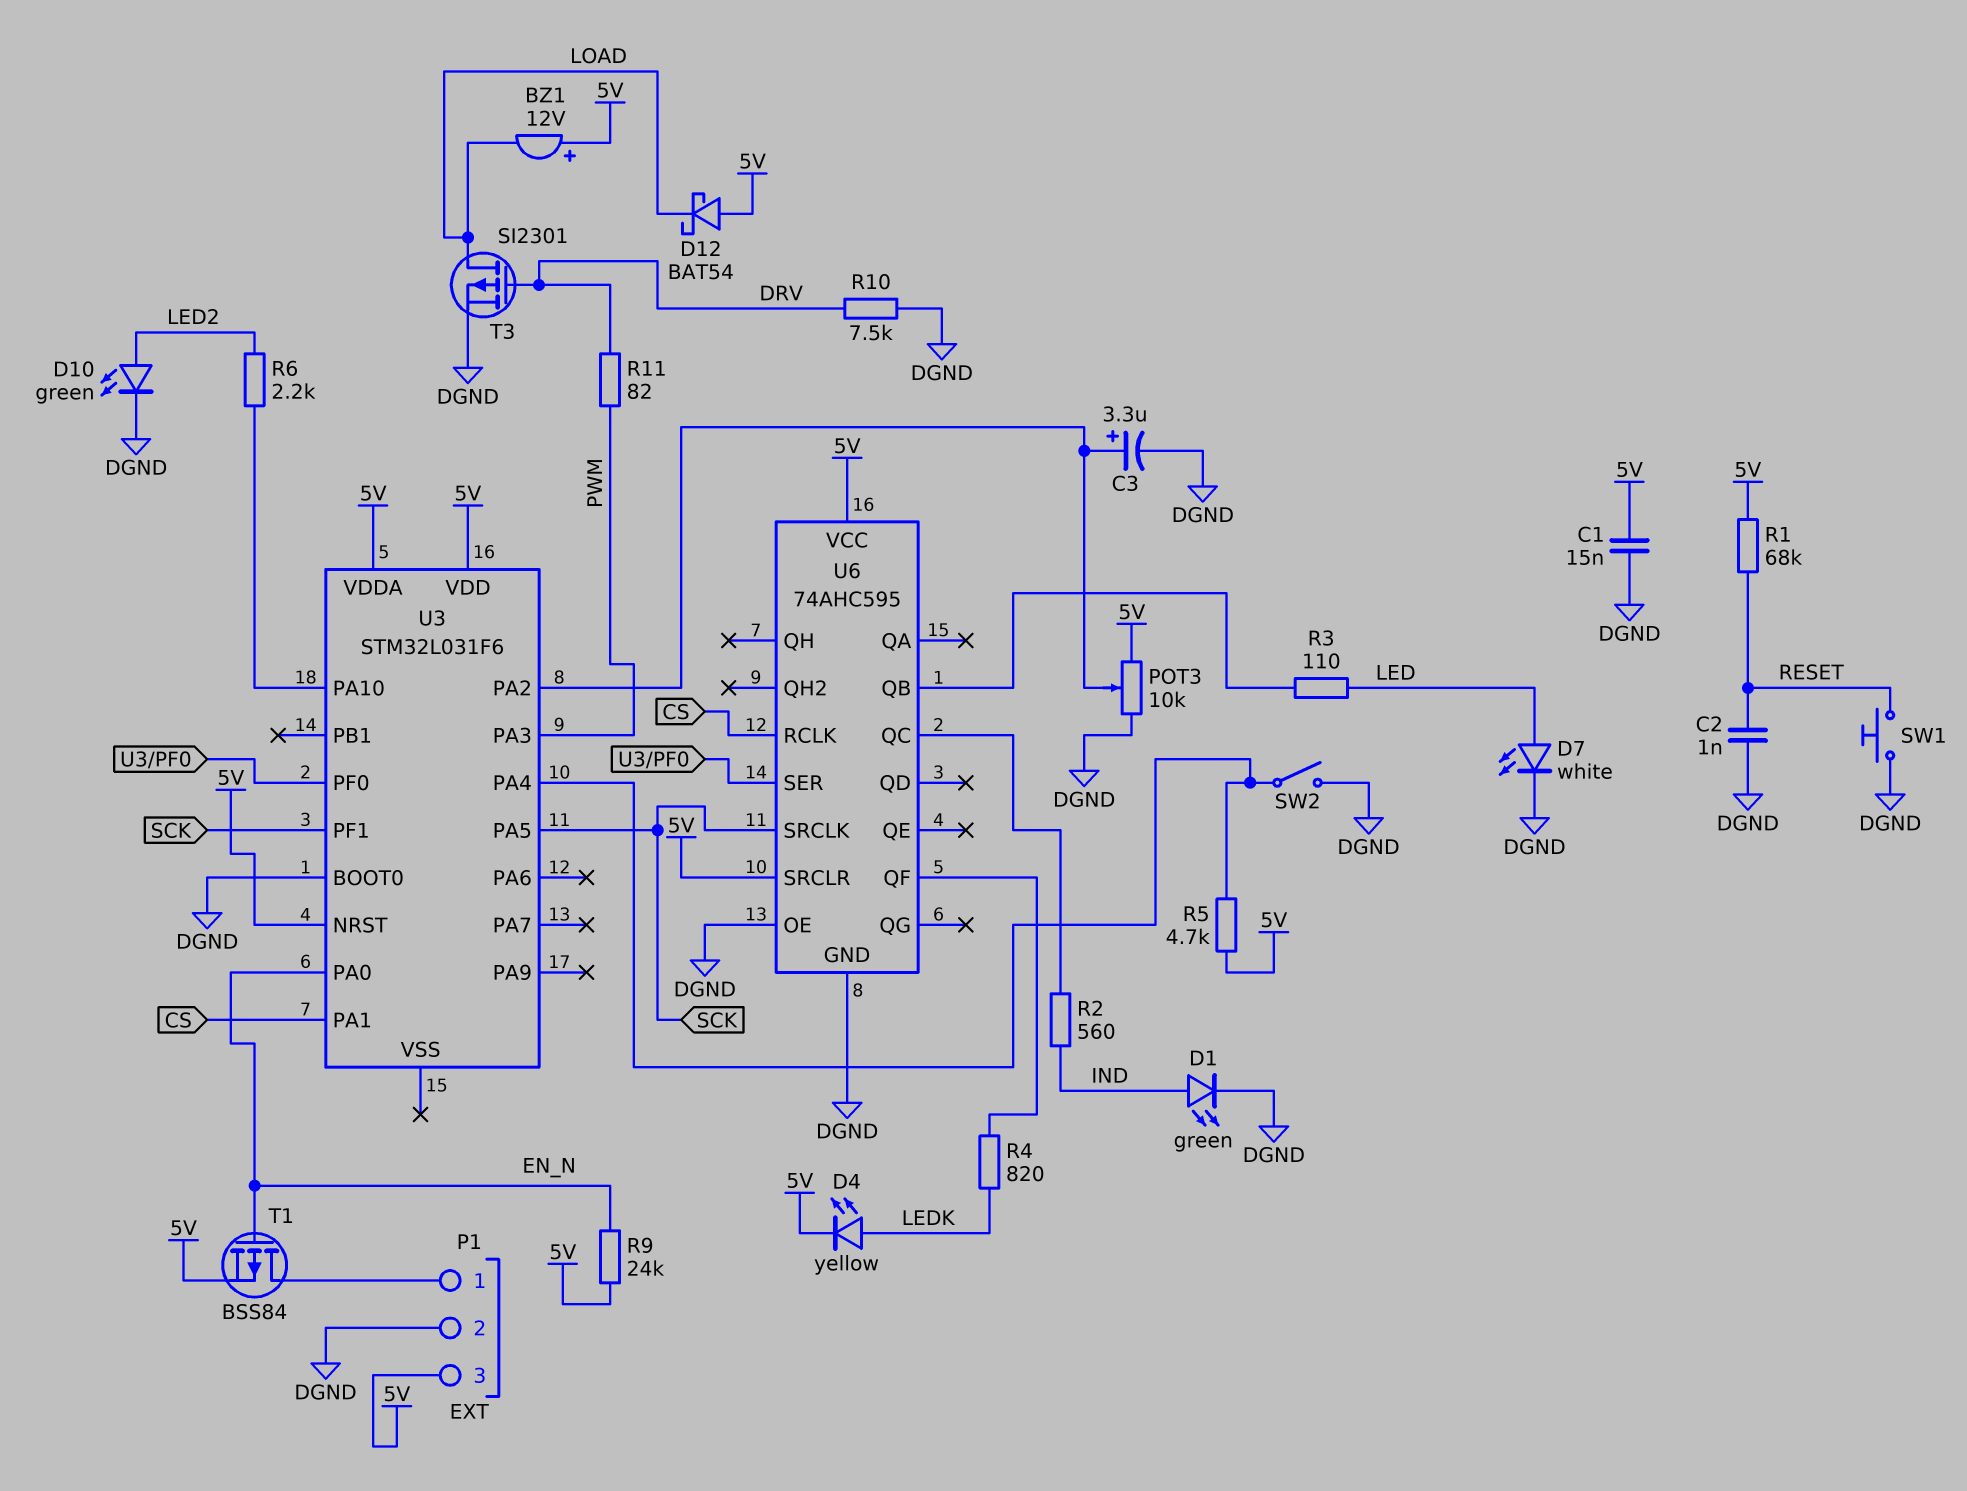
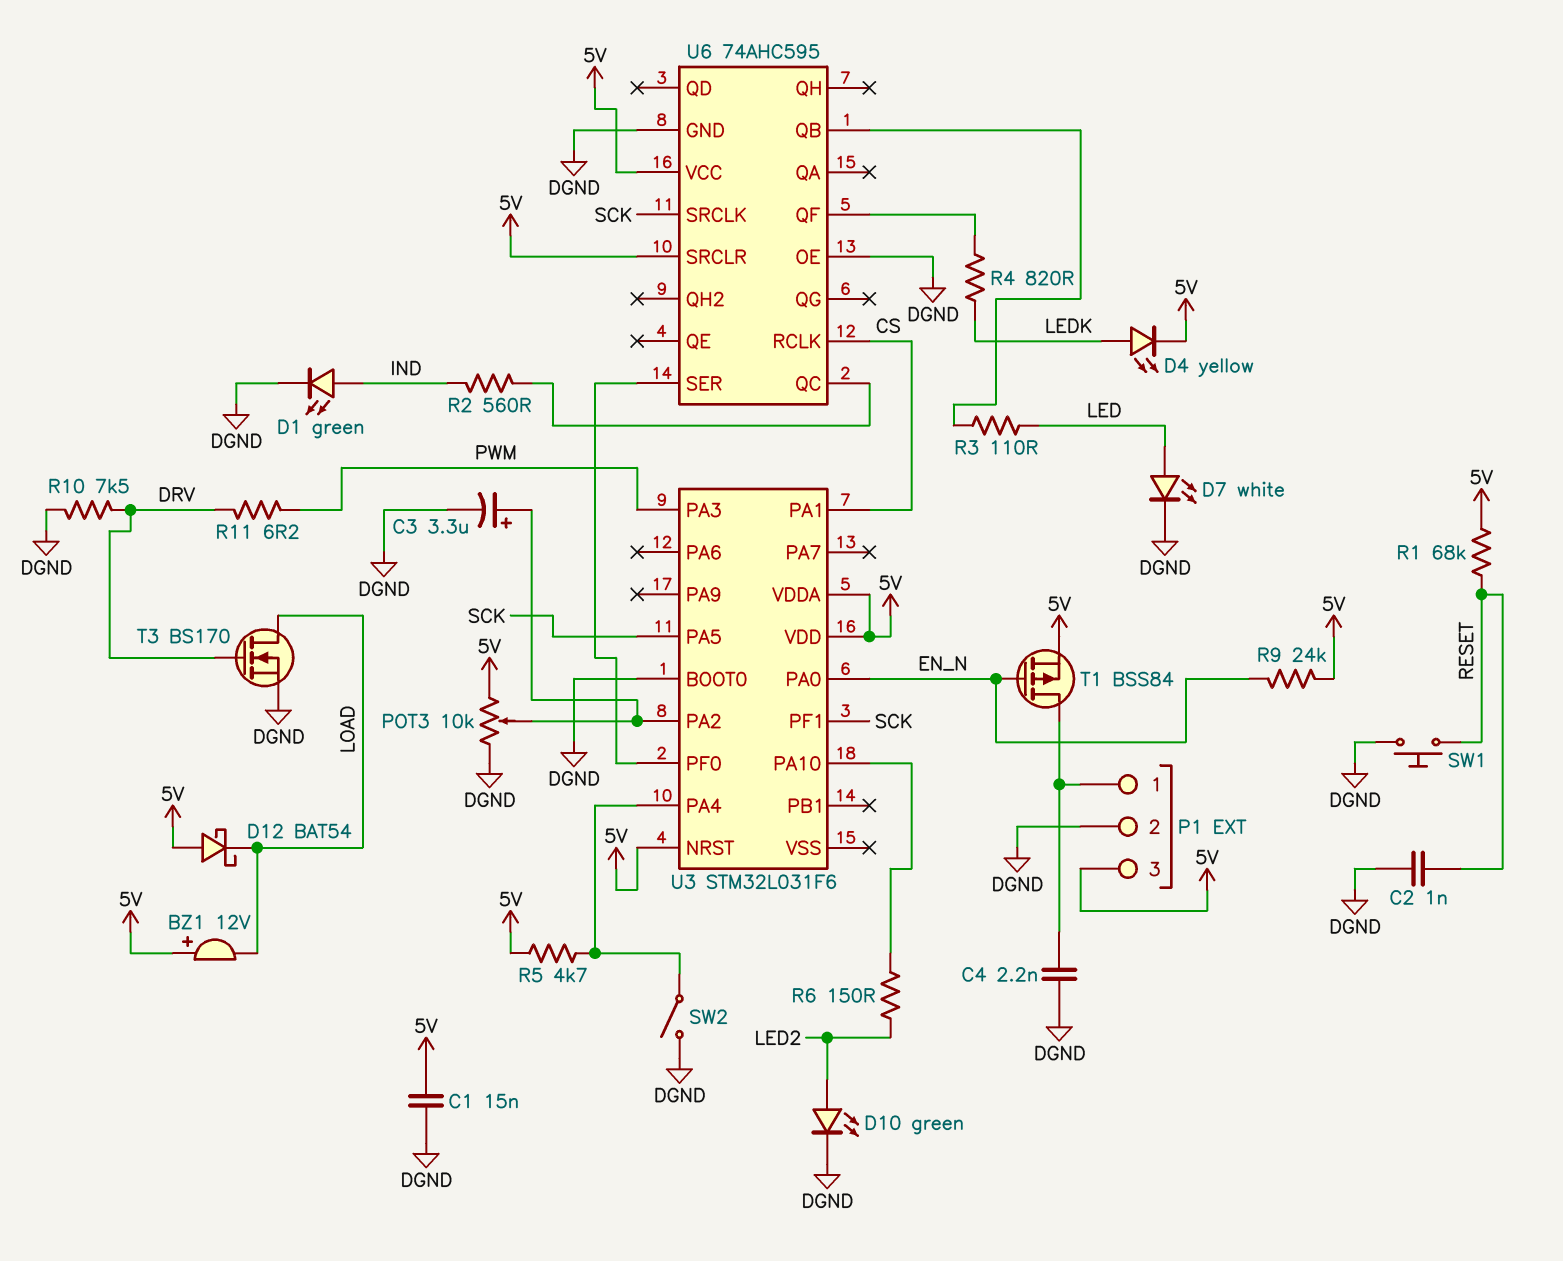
C4: none -> 2.2nF (DGND, P1/1)
R6: 2.2k (LED2, U3/PA10) -> 150 (LED2, U3/PA10)
R11: 82 (DRV, PWM) -> 6.2 (DRV, PWM)
T3: PMOS SI2301 (G DRV, D LOAD, S DGND) -> NMOS BS170 (G DRV, D LOAD, S DGND)

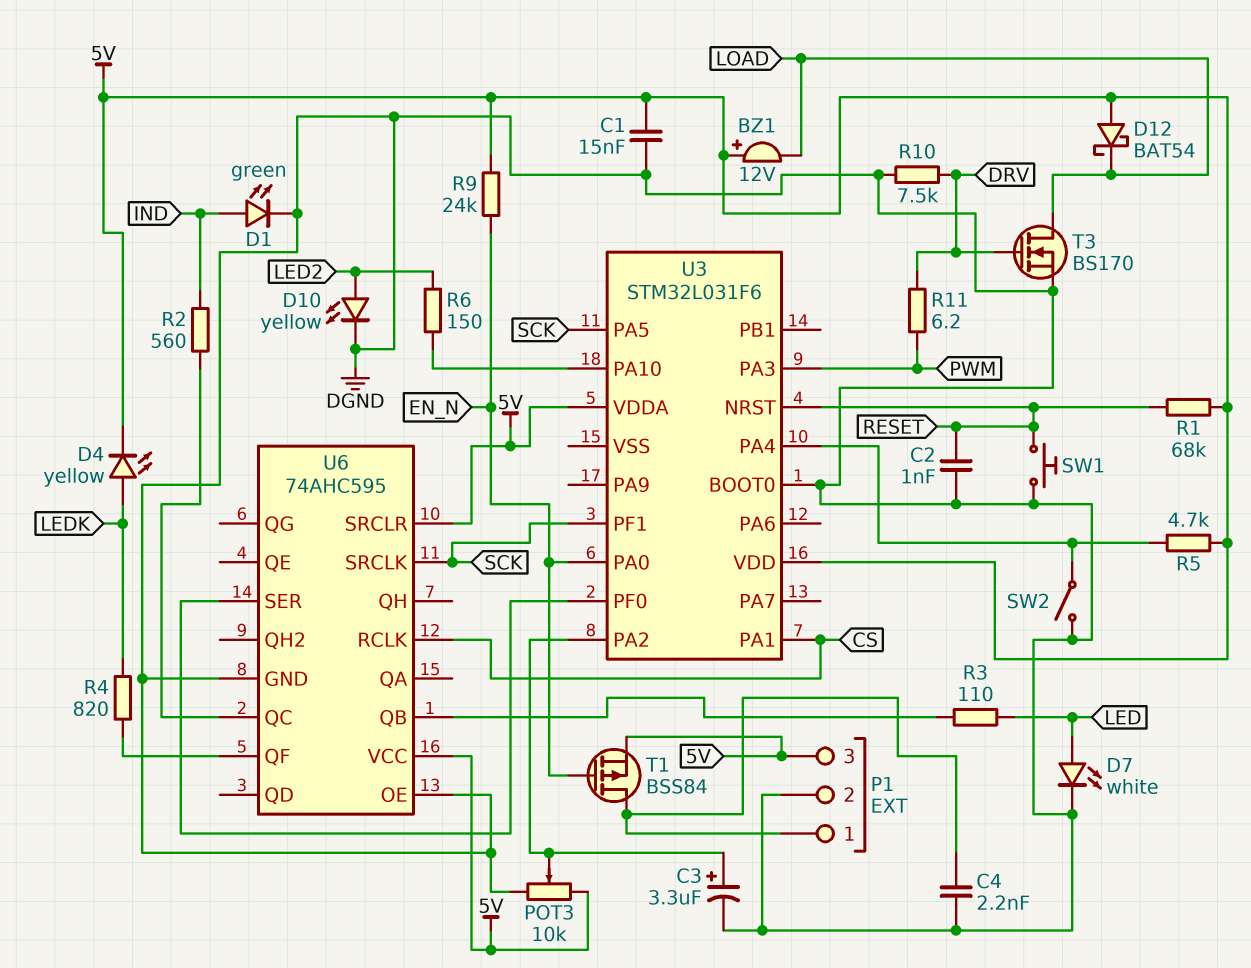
D10: LED green (A LED2, K DGND) -> LED yellow (A LED2, K DGND)
U3 pin NRST: 5V -> RESET

